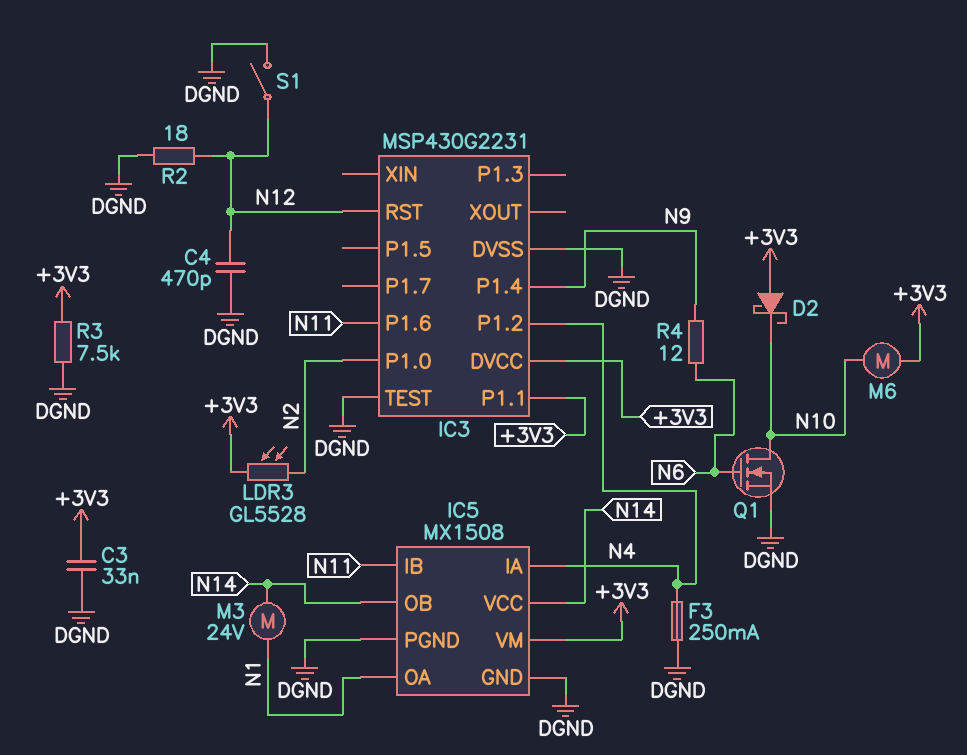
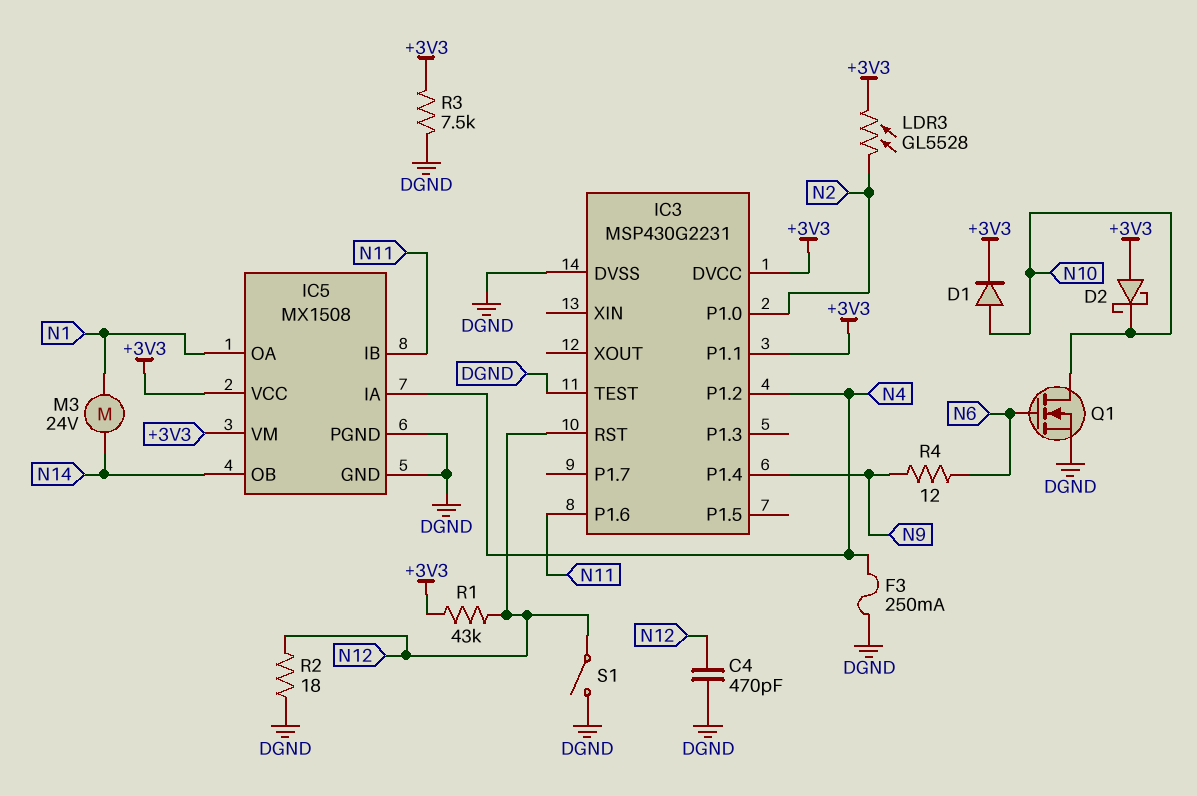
C3: 33nF (+3V3, DGND) -> none
D1: none -> diode (A N10, K +3V3)
IC5 pin VCC: N14 -> +3V3
M6: motor (+3V3, N10) -> none
R1: none -> 43k (+3V3, N12)

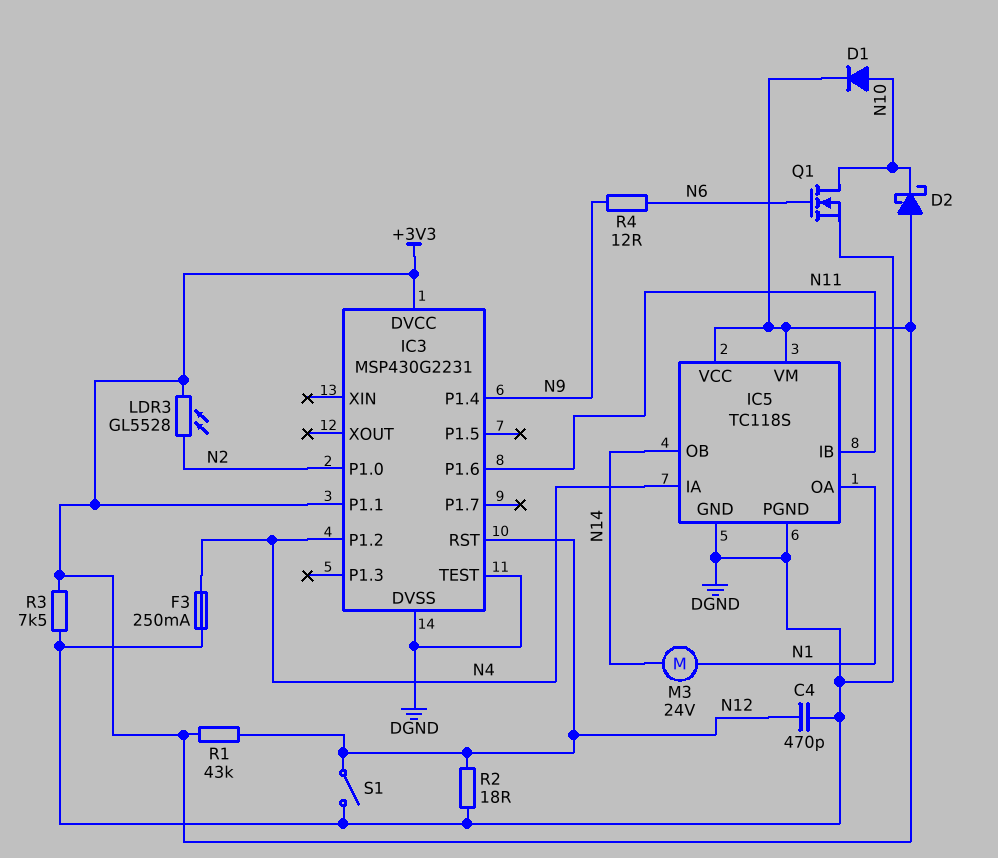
IC5: MX1508 -> TC118S

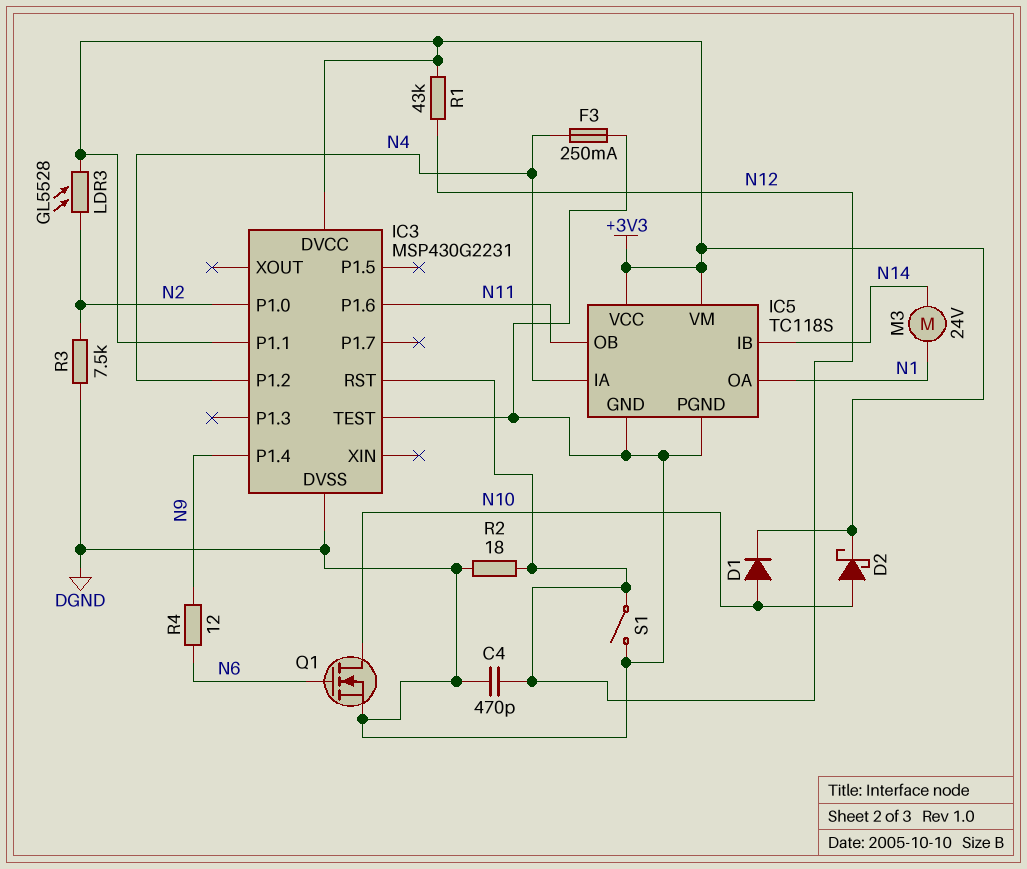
D2: schottky (A +3V3, K N10) -> schottky (A N10, K +3V3)
IC5 pin IB: N11 -> N14
IC5 pin OB: N14 -> N11
R3: 7.5k (+3V3, DGND) -> 7.5k (DGND, N2)

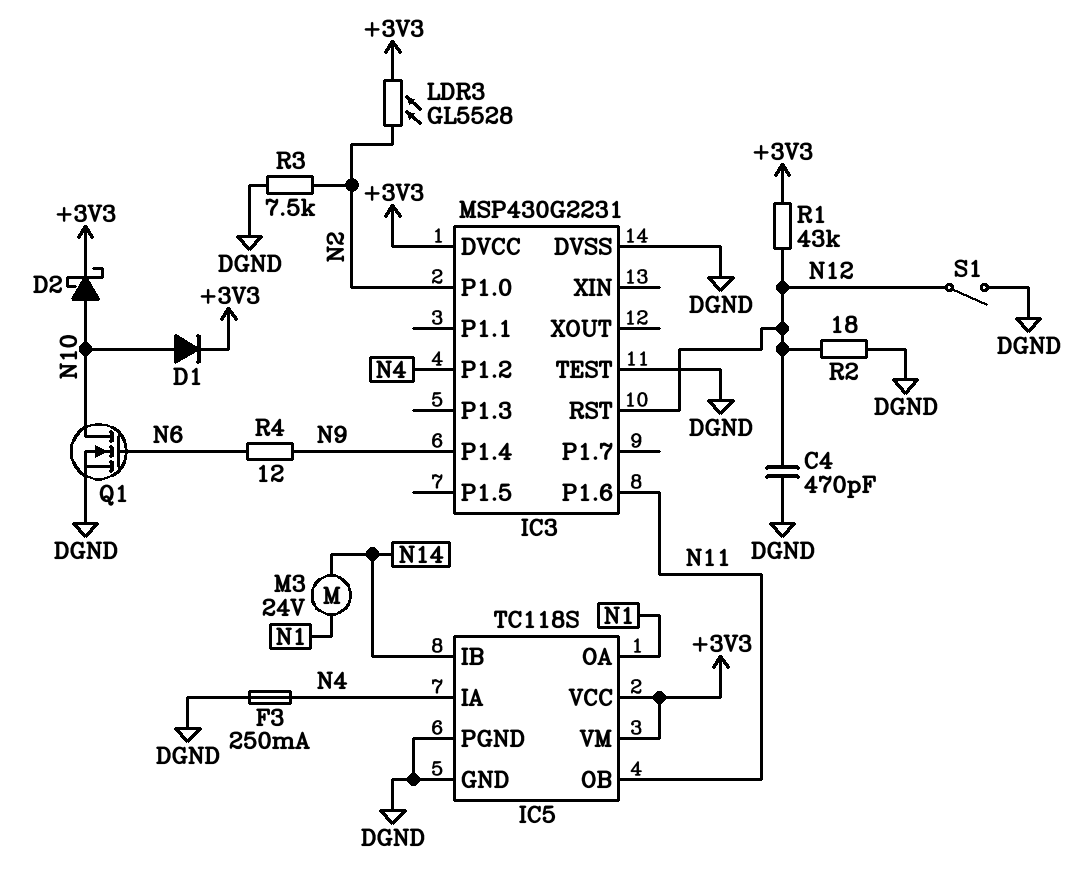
IC3 pin P1.1: +3V3 -> none

